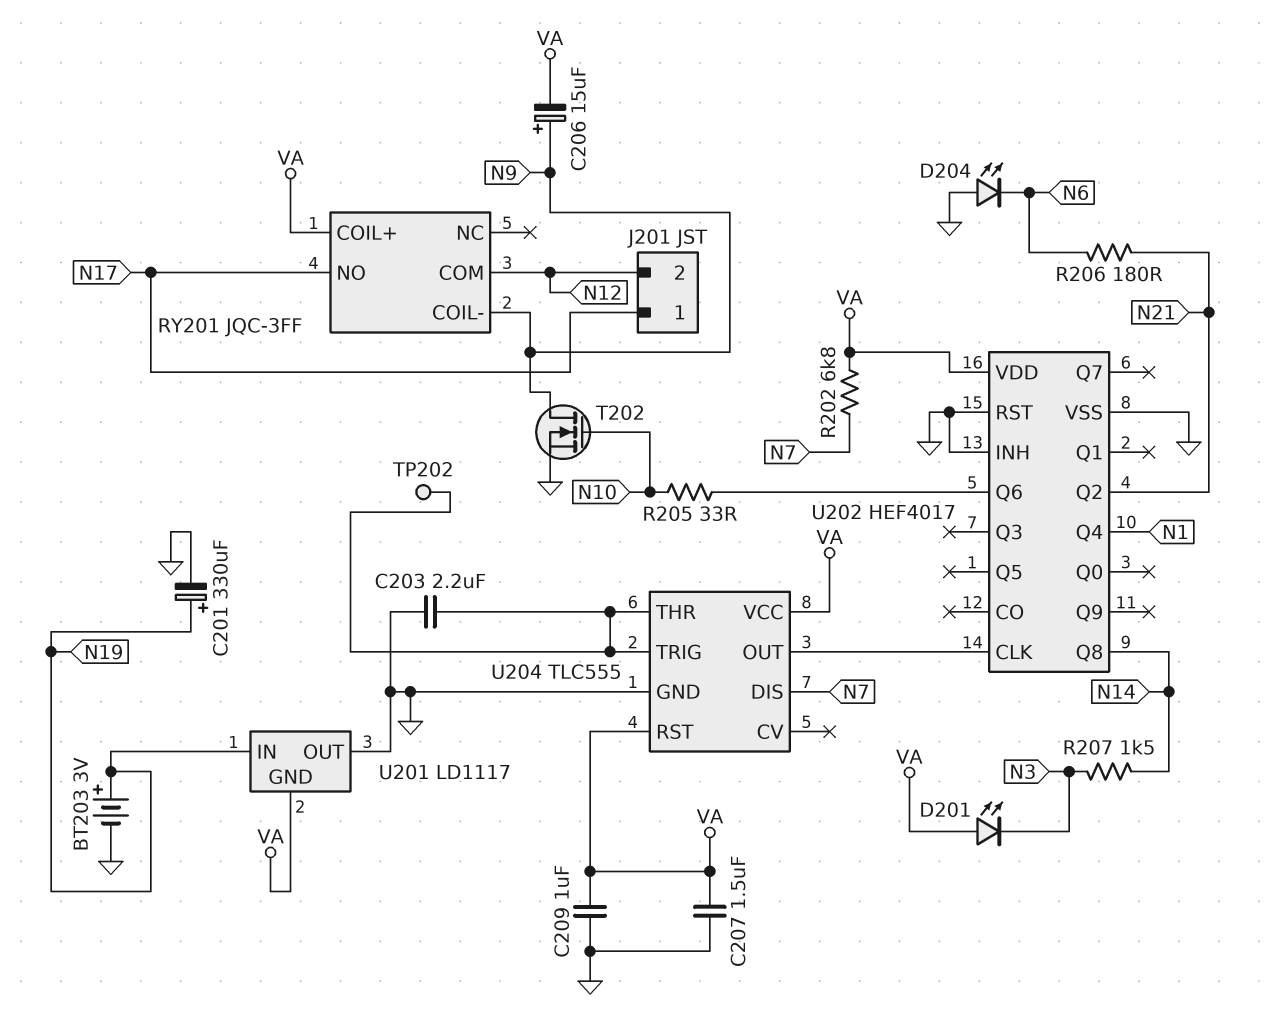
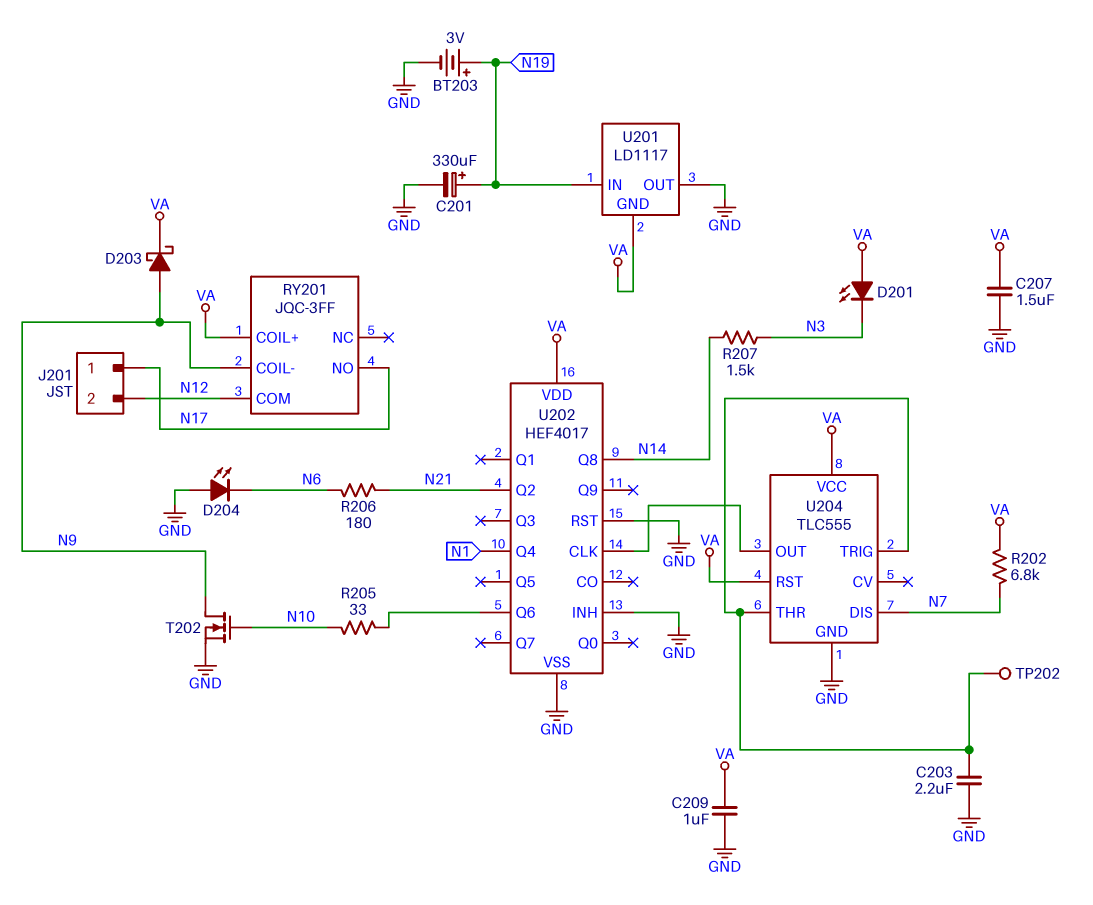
C206: 15uF (plus N9, minus VA) -> none
D203: none -> schottky (A N9, K VA)

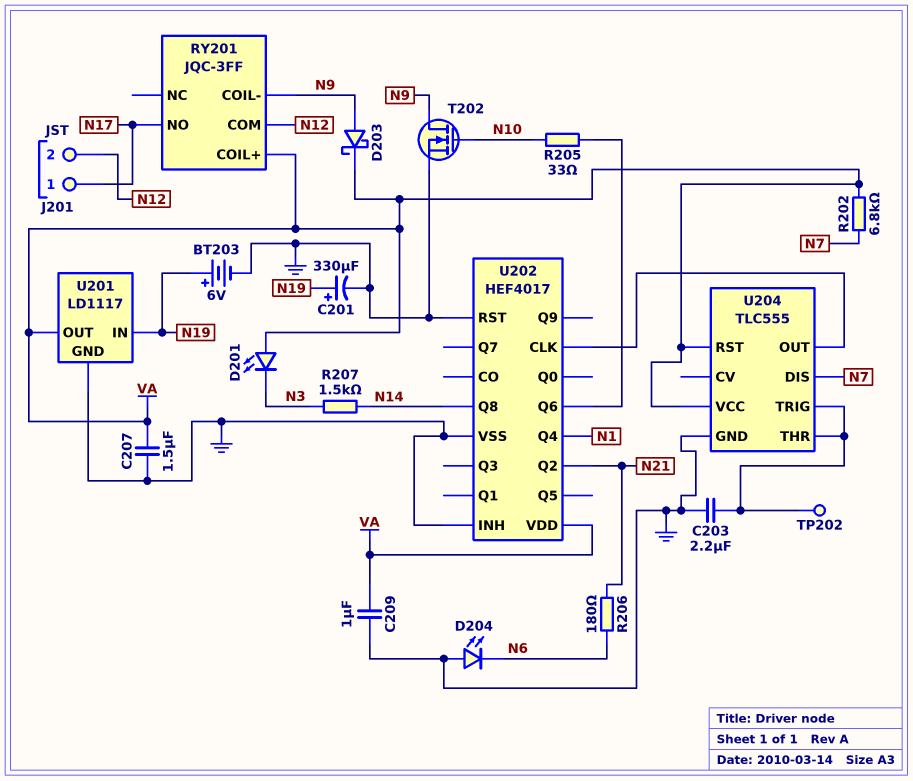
BT203: 3V (plus N19, minus GND) -> 6V (plus N19, minus GND)
U201 pin GND: VA -> GND
U201 pin OUT: GND -> VA

